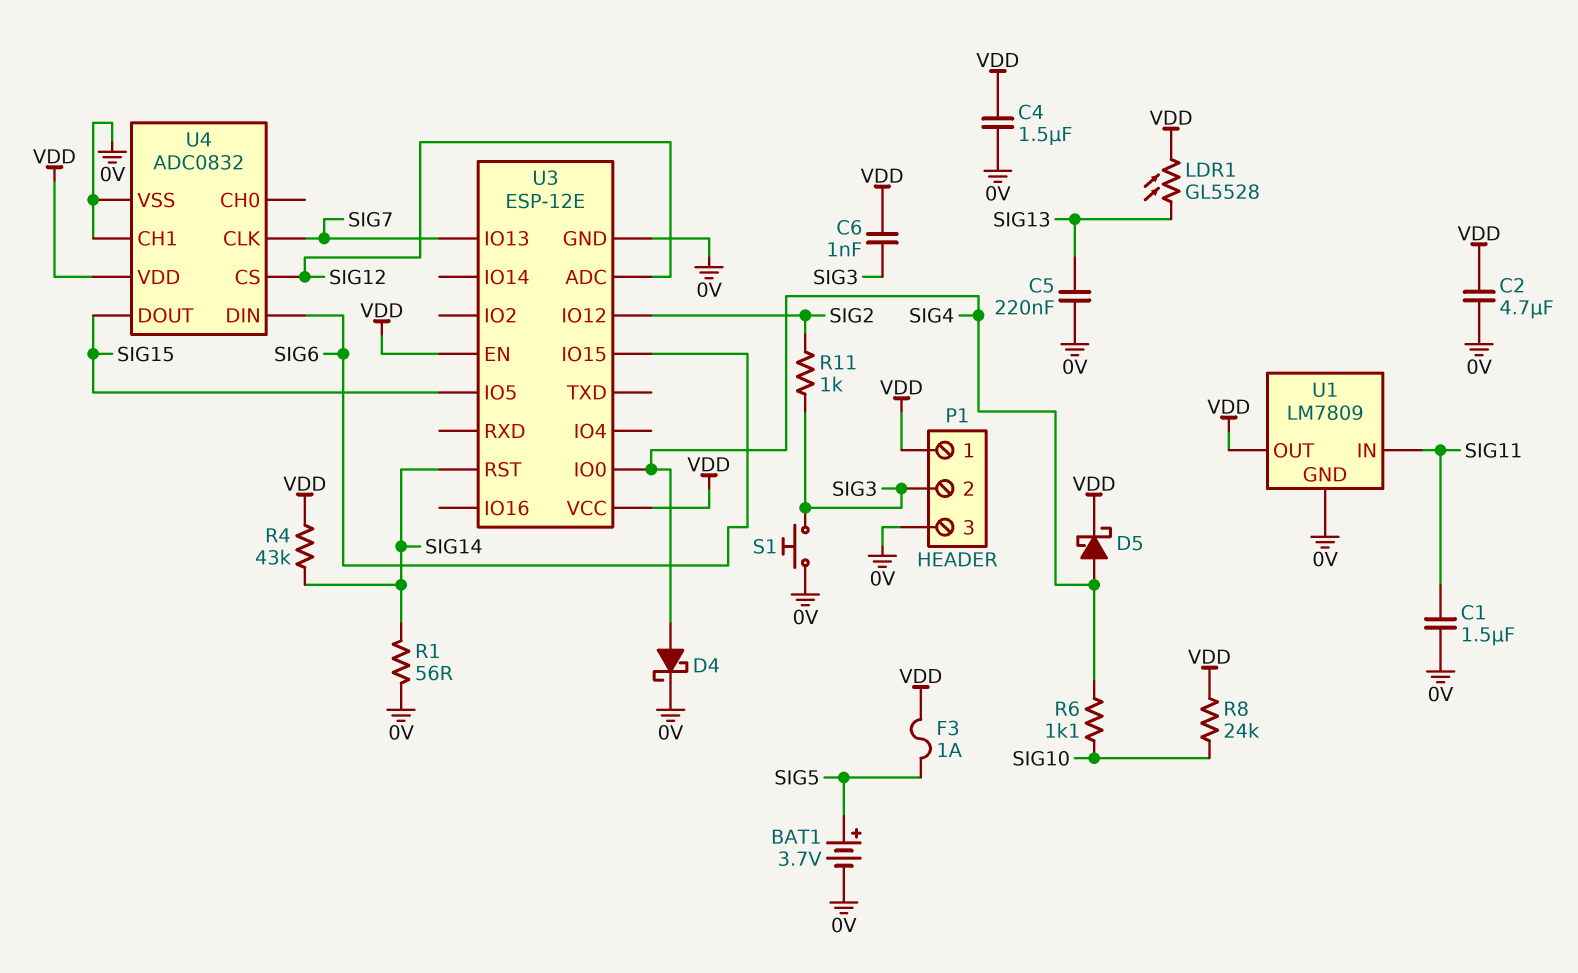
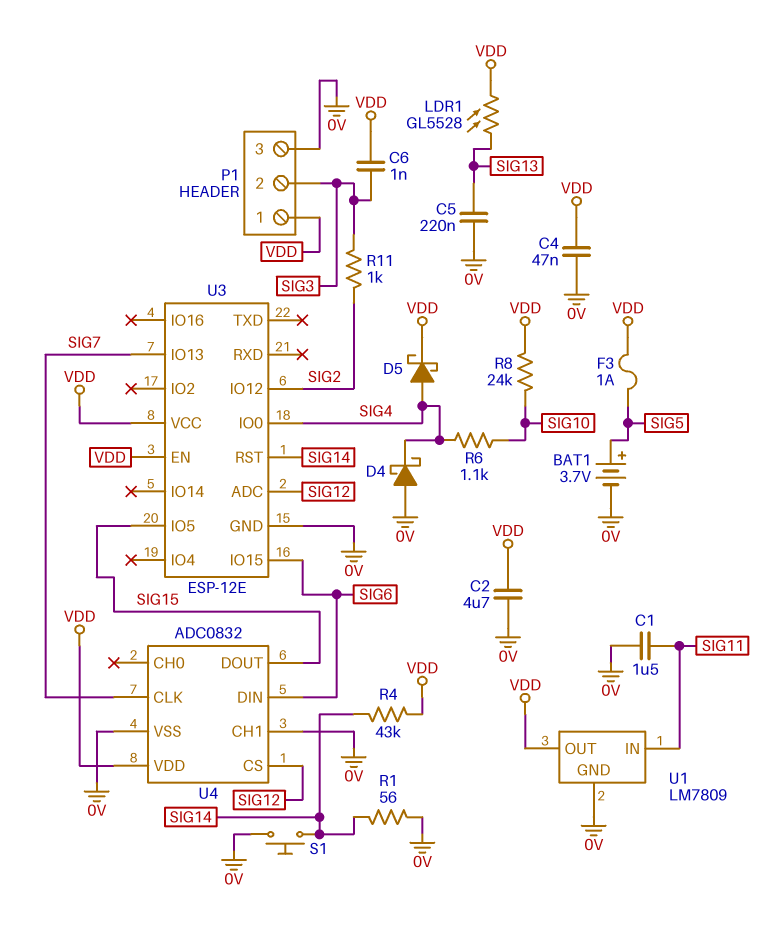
C4: 1.5uF (0V, VDD) -> 47nF (0V, VDD)
D4: schottky (A SIG4, K 0V) -> schottky (A 0V, K SIG4)
S1: button (0V, SIG3) -> button (0V, SIG14)

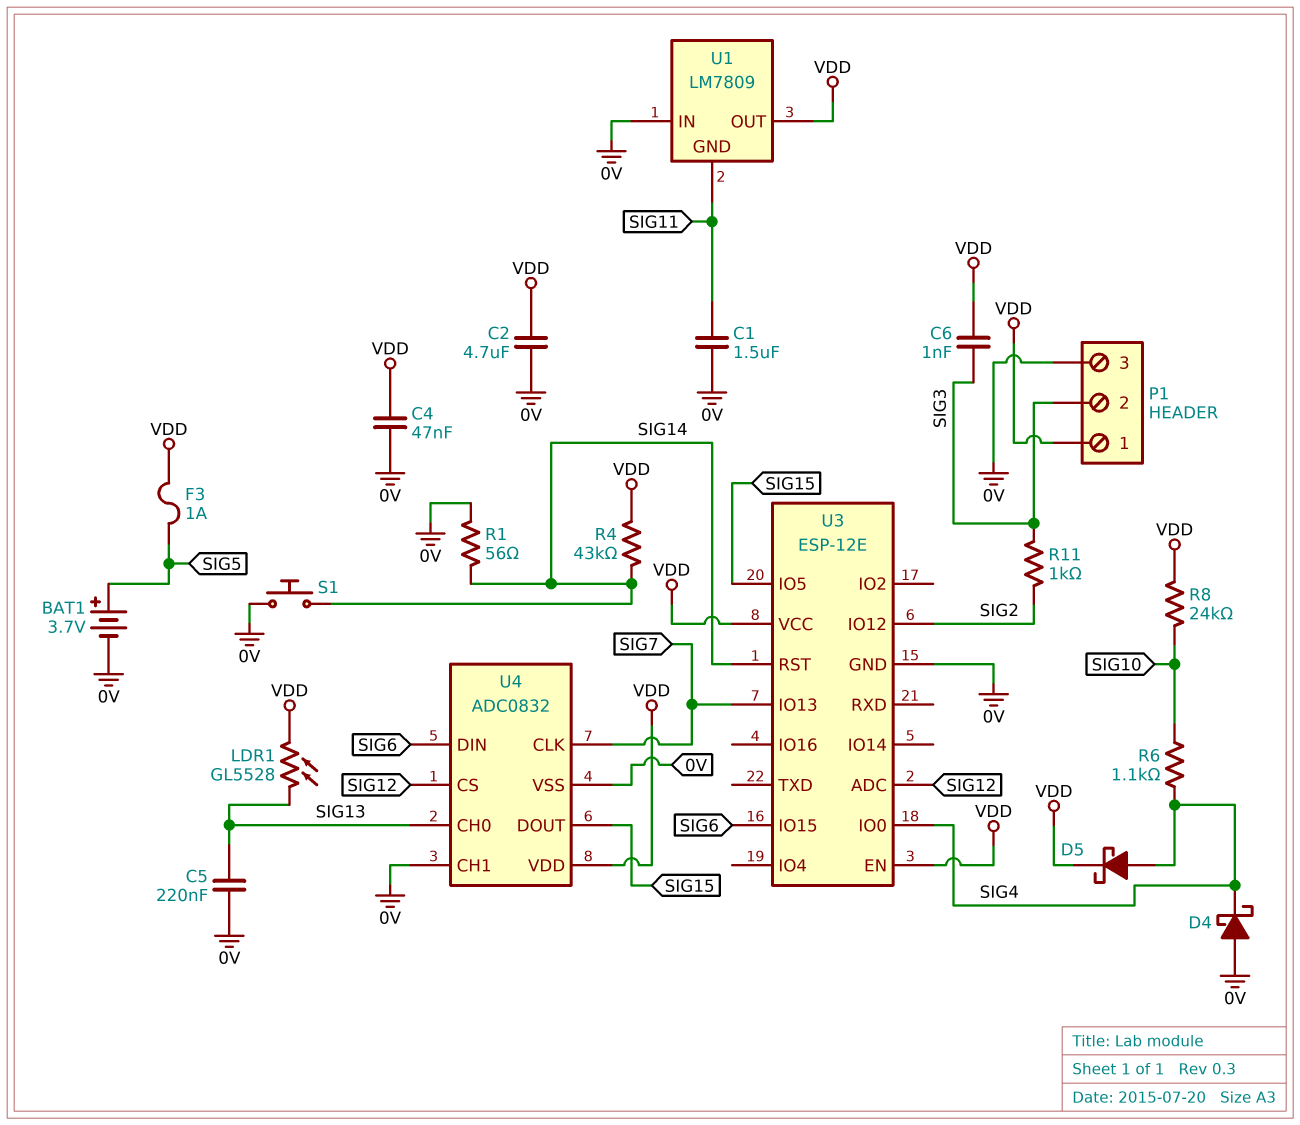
U1 pin GND: 0V -> SIG11
U1 pin IN: SIG11 -> 0V
U4 pin CH0: none -> SIG13

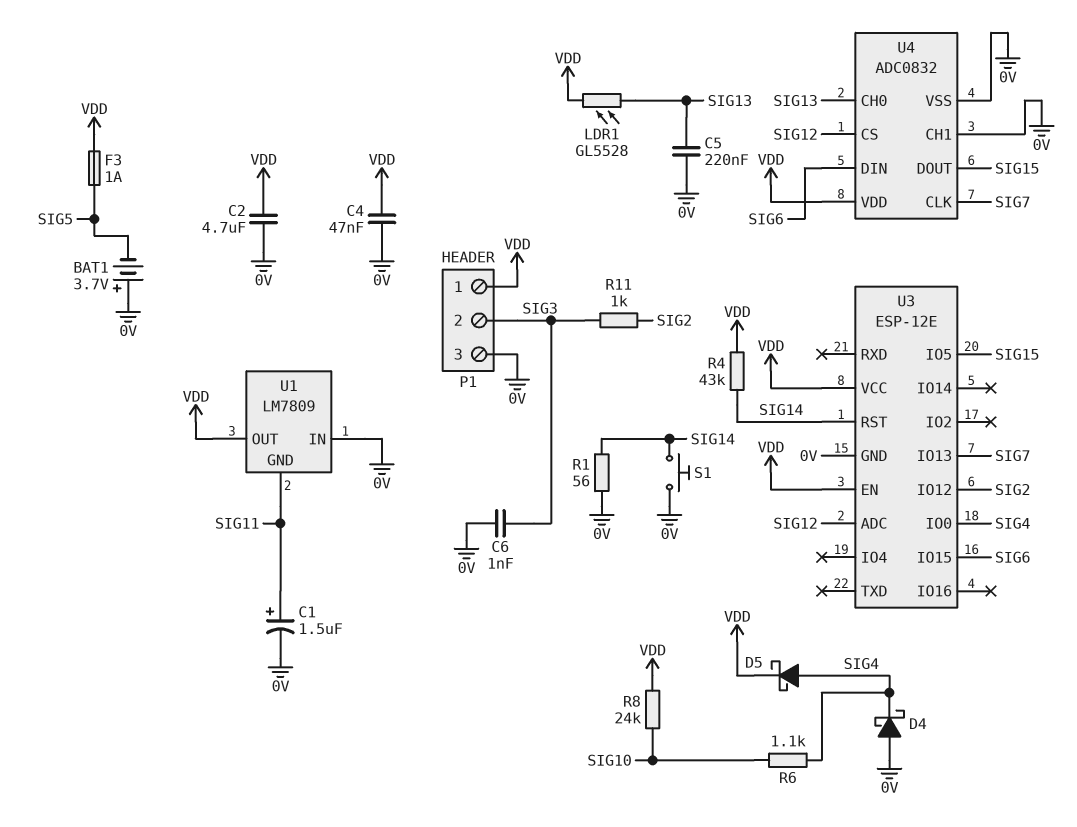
BAT1: 3.7V (plus SIG5, minus 0V) -> 3.7V (plus 0V, minus SIG5)
C1: 1.5uF (0V, SIG11) -> 1.5uF (plus SIG11, minus 0V)
C6: 1nF (SIG3, VDD) -> 1nF (0V, SIG3)

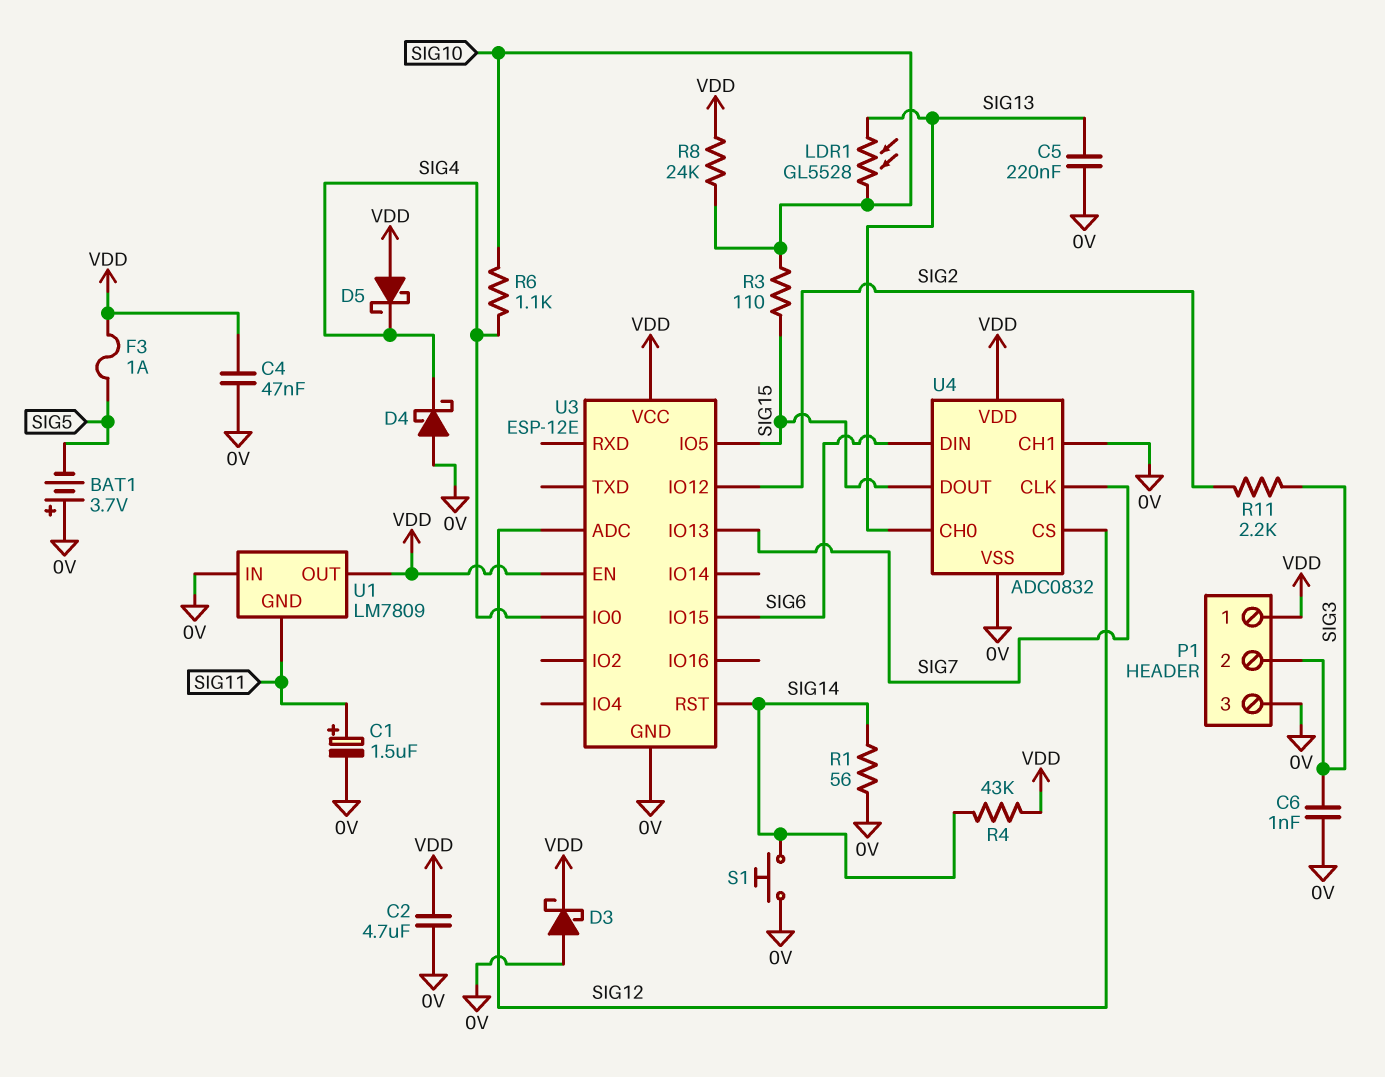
D3: none -> schottky (A 0V, K VDD)
D5: schottky (A SIG4, K VDD) -> schottky (A VDD, K SIG4)
LDR1: GL5528 (SIG13, VDD) -> GL5528 (SIG10, SIG13)
R3: none -> 110 (SIG10, SIG15)
R11: 1k (SIG2, SIG3) -> 2.2k (SIG2, SIG3)

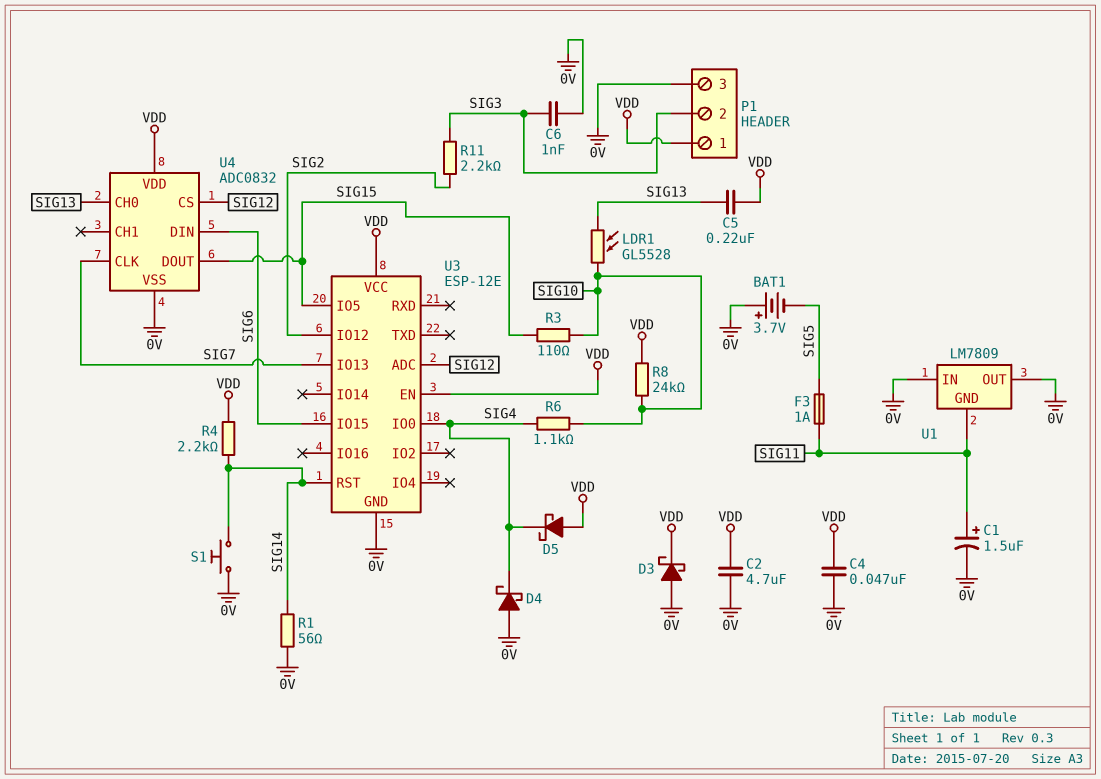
C5: 220nF (0V, SIG13) -> 220nF (SIG13, VDD)
F3: 1A (SIG5, VDD) -> 1A (SIG5, SIG11)
R4: 43k (SIG14, VDD) -> 2.2k (SIG14, VDD)
U1 pin OUT: VDD -> 0V
U4 pin CH1: 0V -> none

